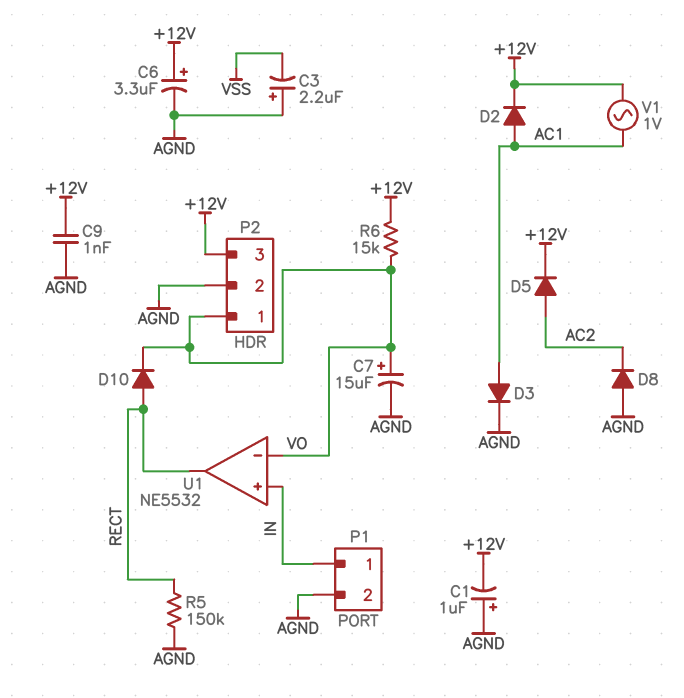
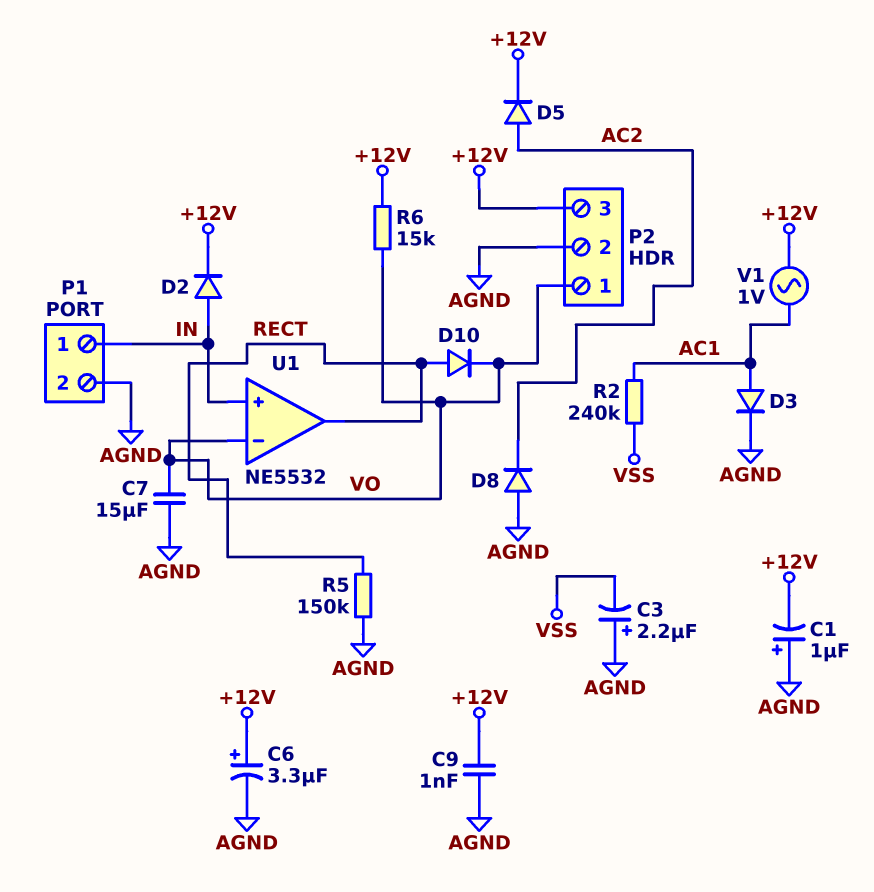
C7: 15uF (plus VO, minus AGND) -> 15uF (AGND, VO)
D2: diode (A AC1, K +12V) -> diode (A IN, K +12V)
R2: none -> 240k (AC1, VSS)

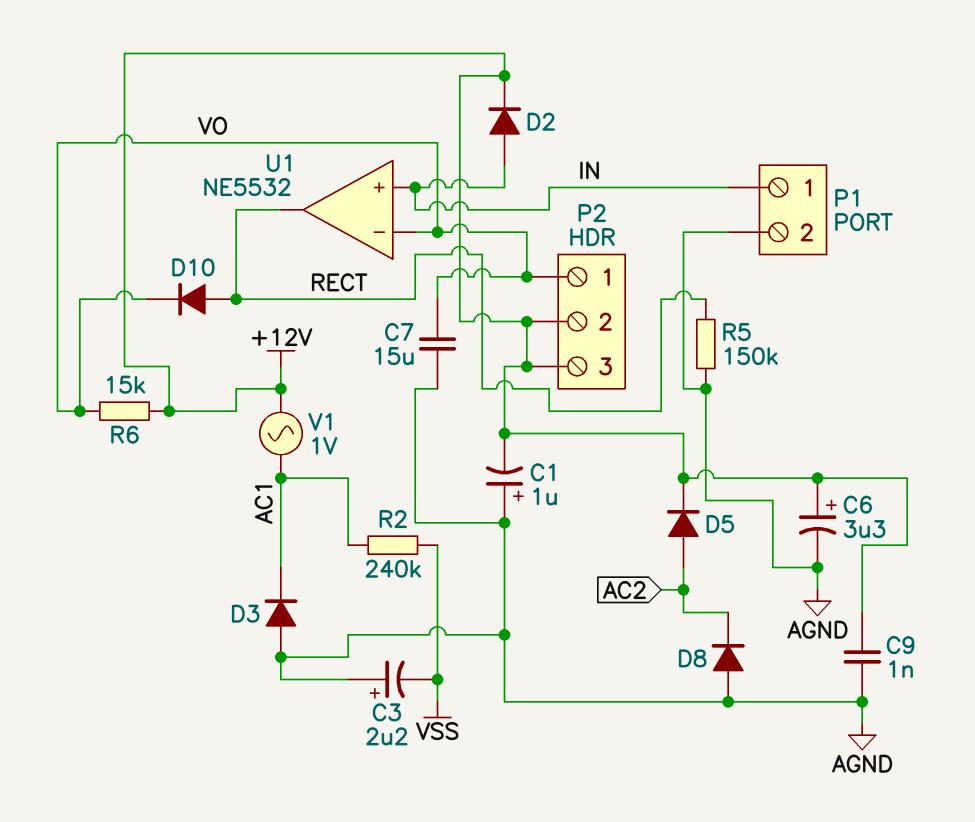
D3: diode (A AC1, K AGND) -> diode (A AGND, K AC1)
P2 pin 2: AGND -> +12V

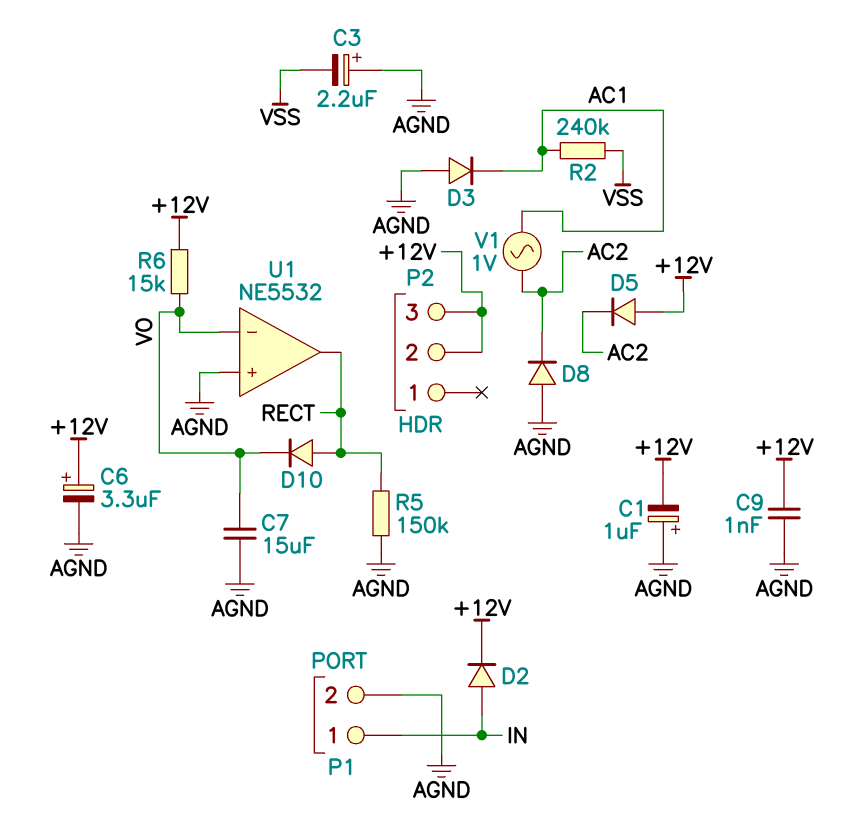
D5: diode (A AC2, K +12V) -> diode (A +12V, K AC2)
P2 pin 1: VO -> none
U1 pin in+: IN -> AGND
V1: AC 1V (+12V, AC1) -> AC 1V (AC1, AC2)

